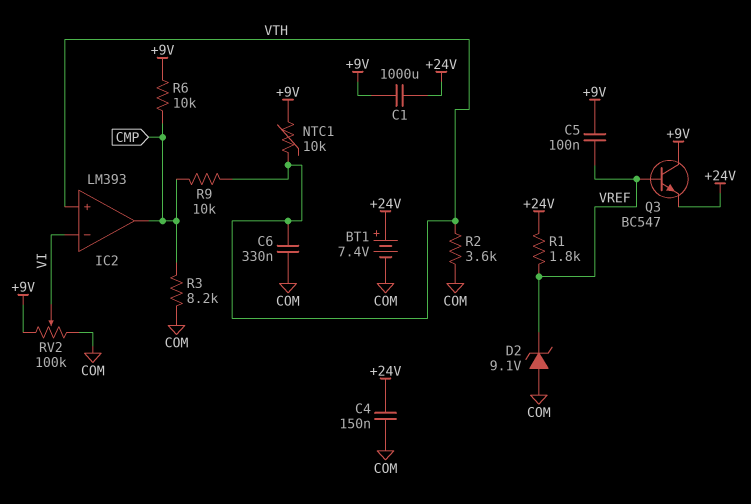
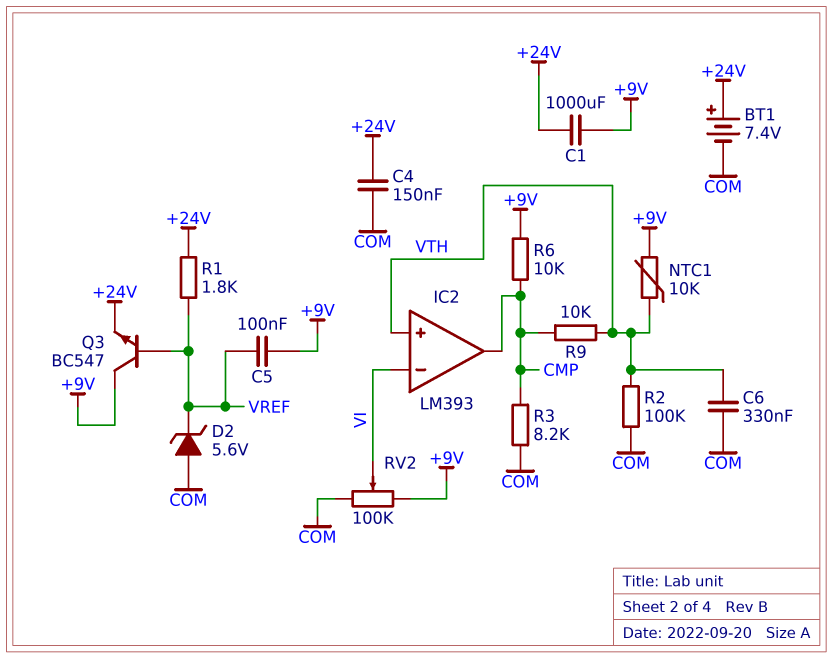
D2: zener 9.1V (A COM, K VREF) -> zener 5.6V (A COM, K VREF)
R2: 3.6k (COM, VTH) -> 100k (COM, VTH)

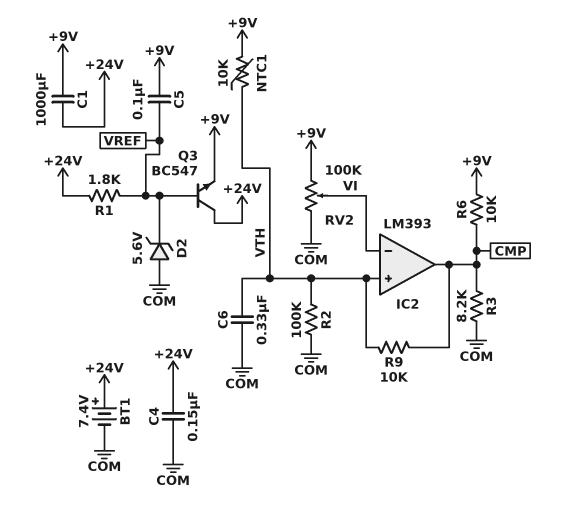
Q3: NPN BC547 (B VREF, C +9V, E +24V) -> NPN BC547 (B VREF, C +24V, E +9V)

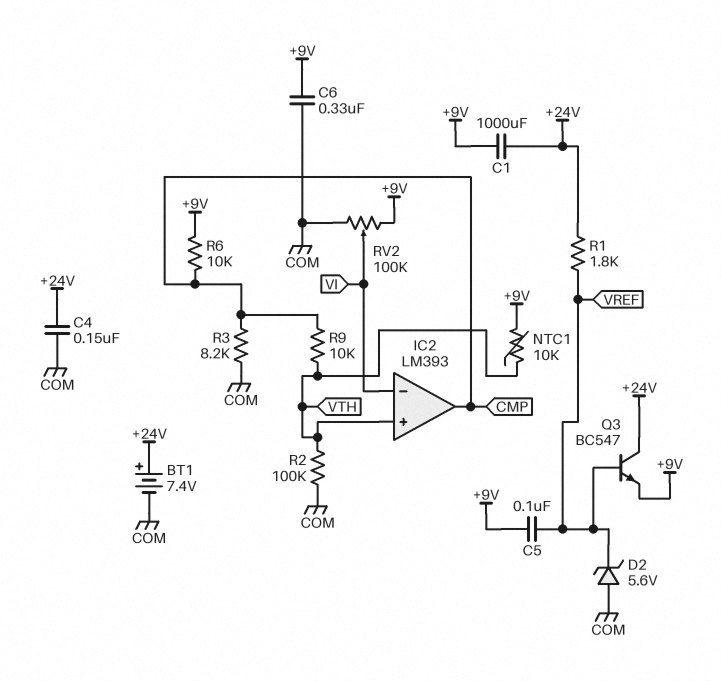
C6: 330nF (COM, VTH) -> 330nF (+9V, COM)

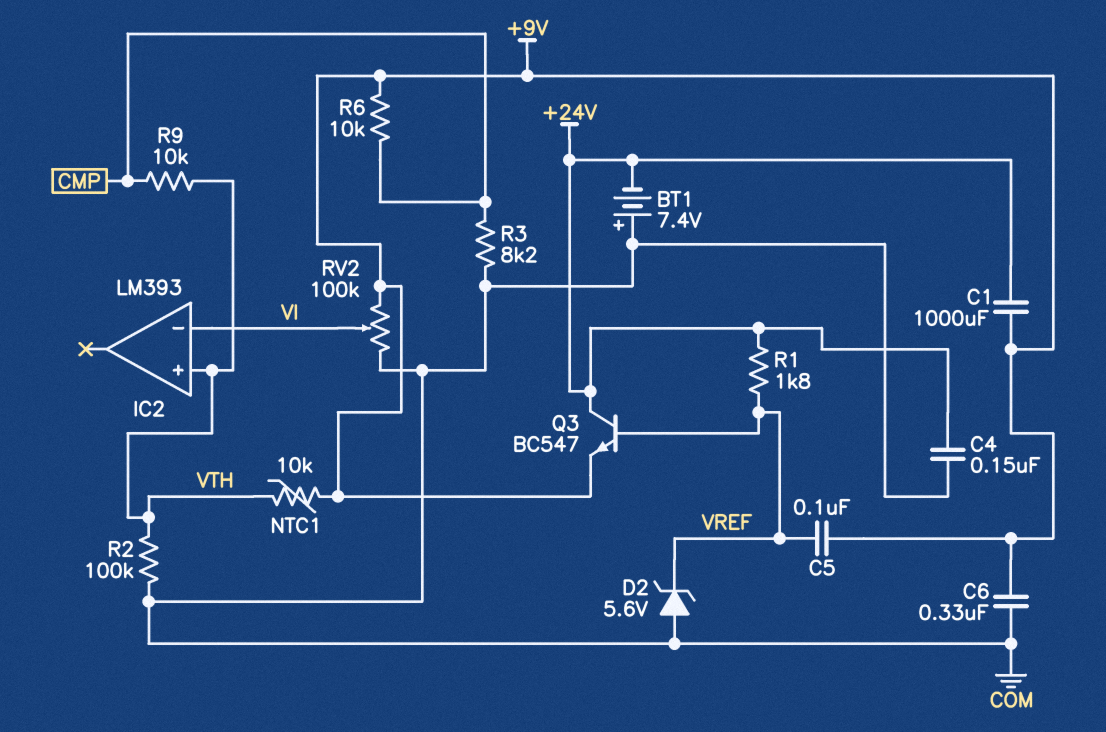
BT1: 7.4V (plus +24V, minus COM) -> 7.4V (plus COM, minus +24V)
IC2 pin out: CMP -> none

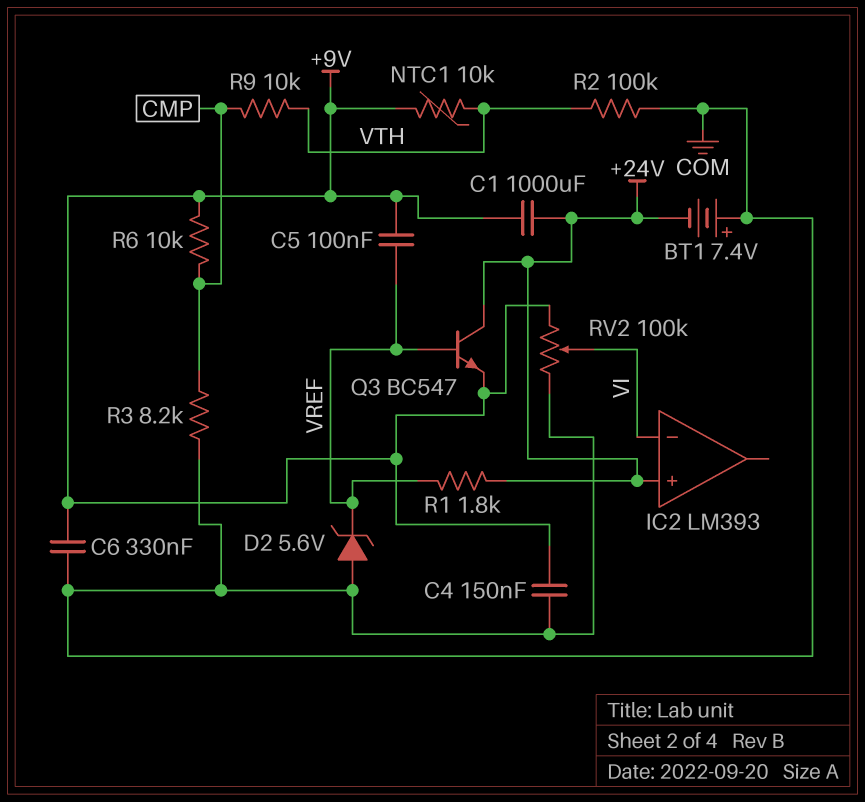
C4: 150nF (+24V, COM) -> 150nF (+9V, COM)
IC2 pin in+: VTH -> +24V

